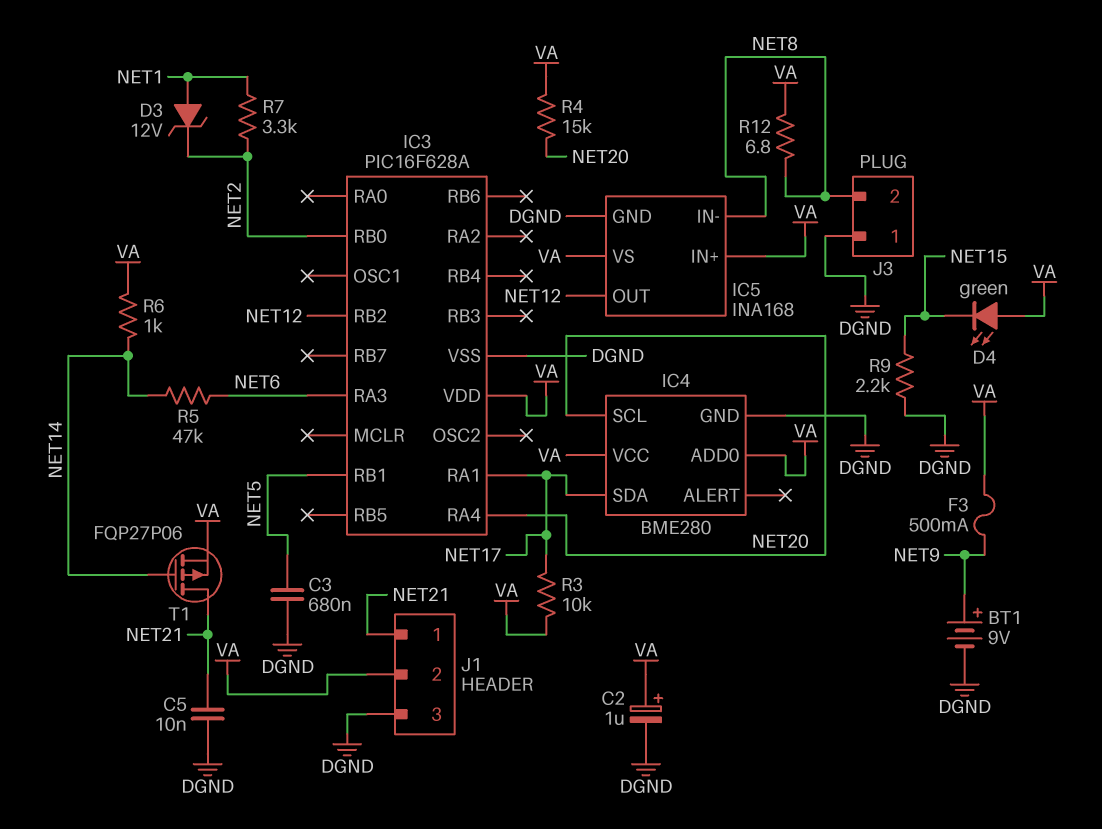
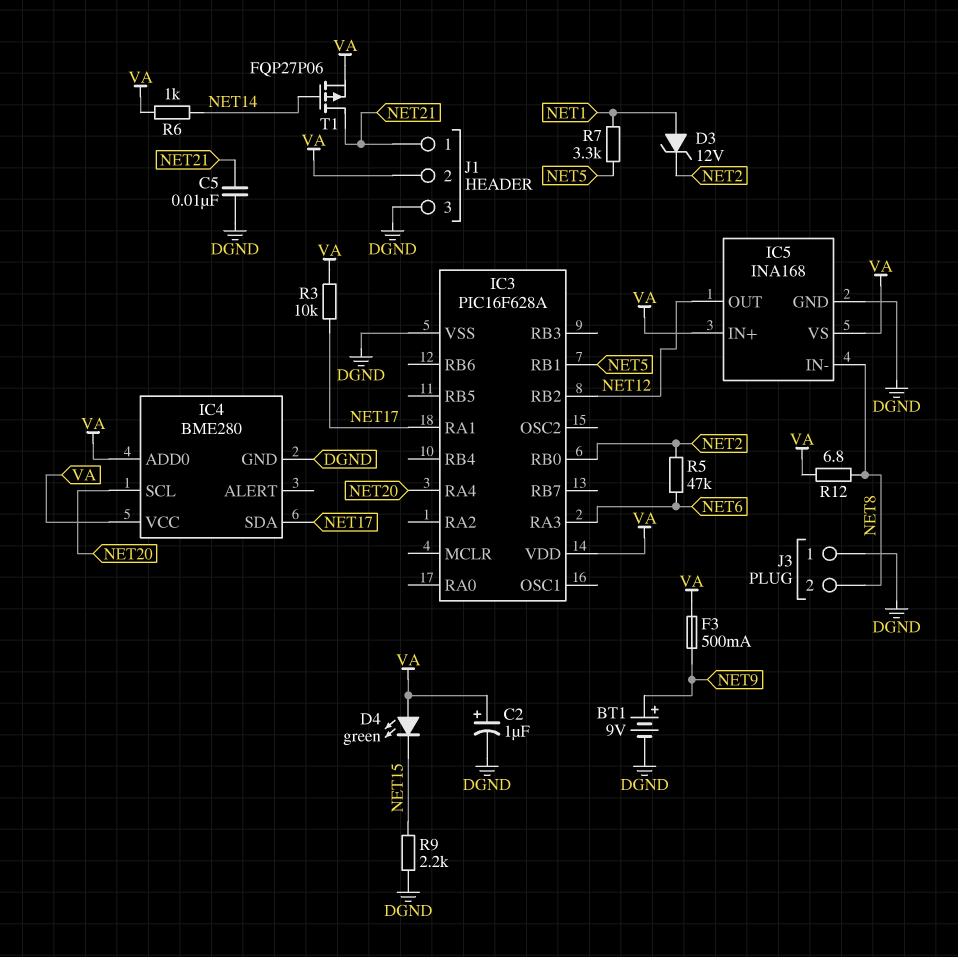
C3: 680nF (DGND, NET5) -> none
R4: 15k (NET20, VA) -> none
R5: 47k (NET6, NET14) -> 47k (NET2, NET6)
R7: 3.3k (NET1, NET2) -> 3.3k (NET1, NET5)

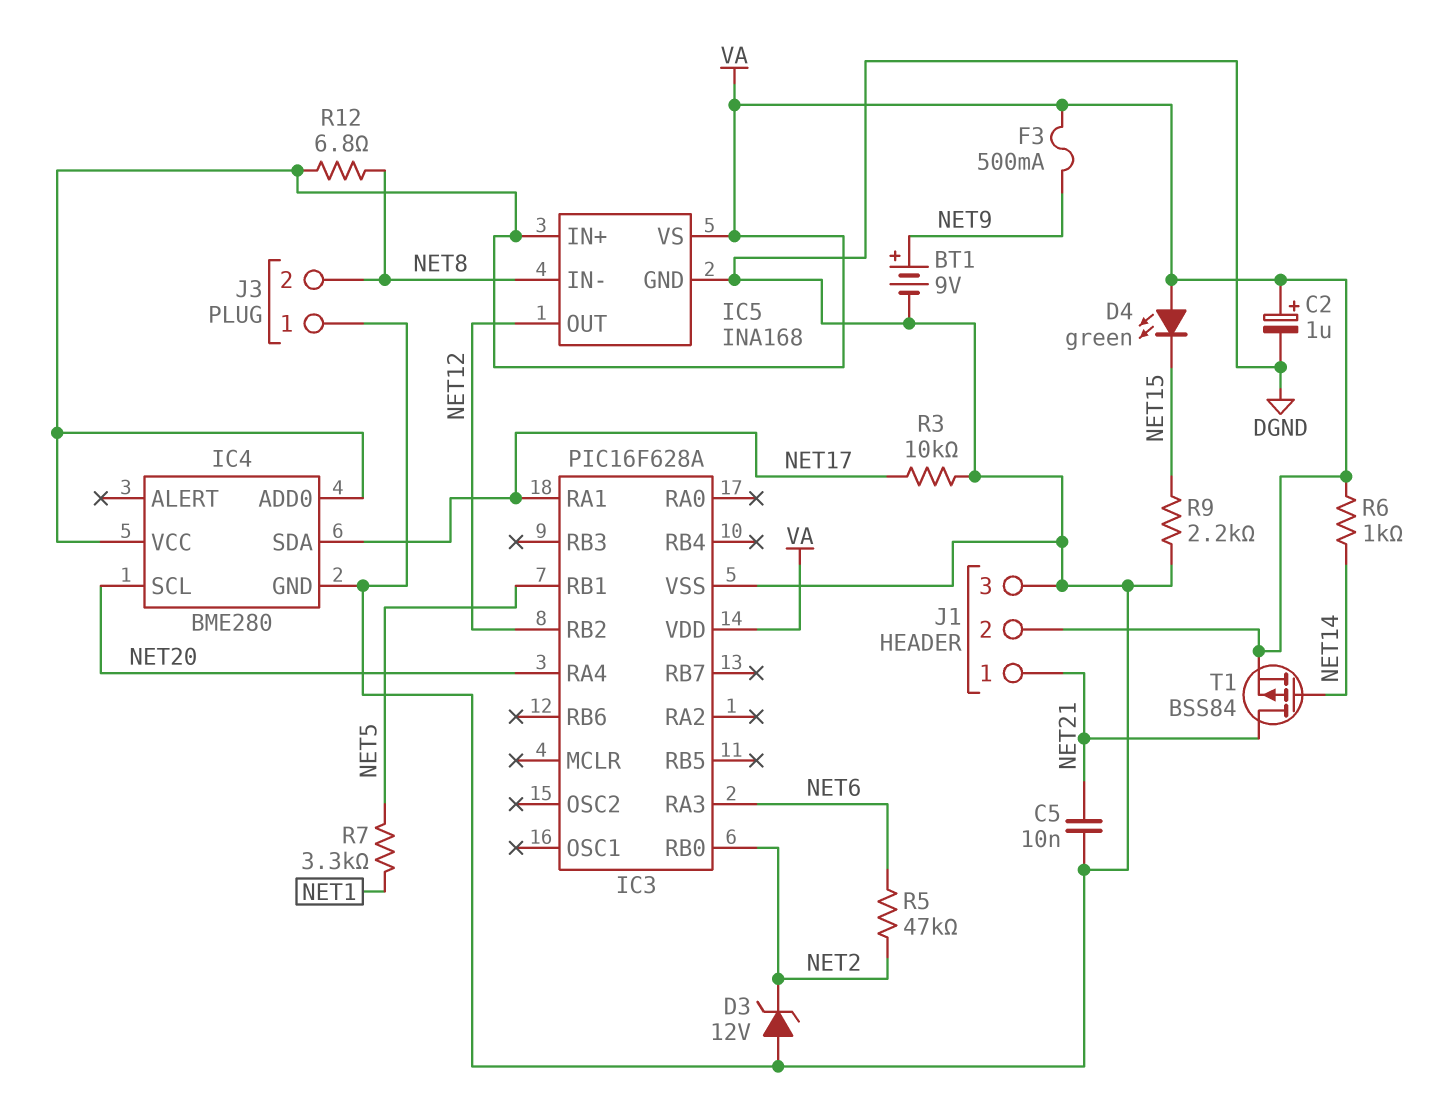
D3: zener 12V (A NET1, K NET2) -> zener 12V (A DGND, K NET2)
R3: 10k (NET17, VA) -> 10k (DGND, NET17)
T1: PMOS FQP27P06 (G NET14, D NET21, S VA) -> PMOS BSS84 (G NET14, D NET21, S VA)

